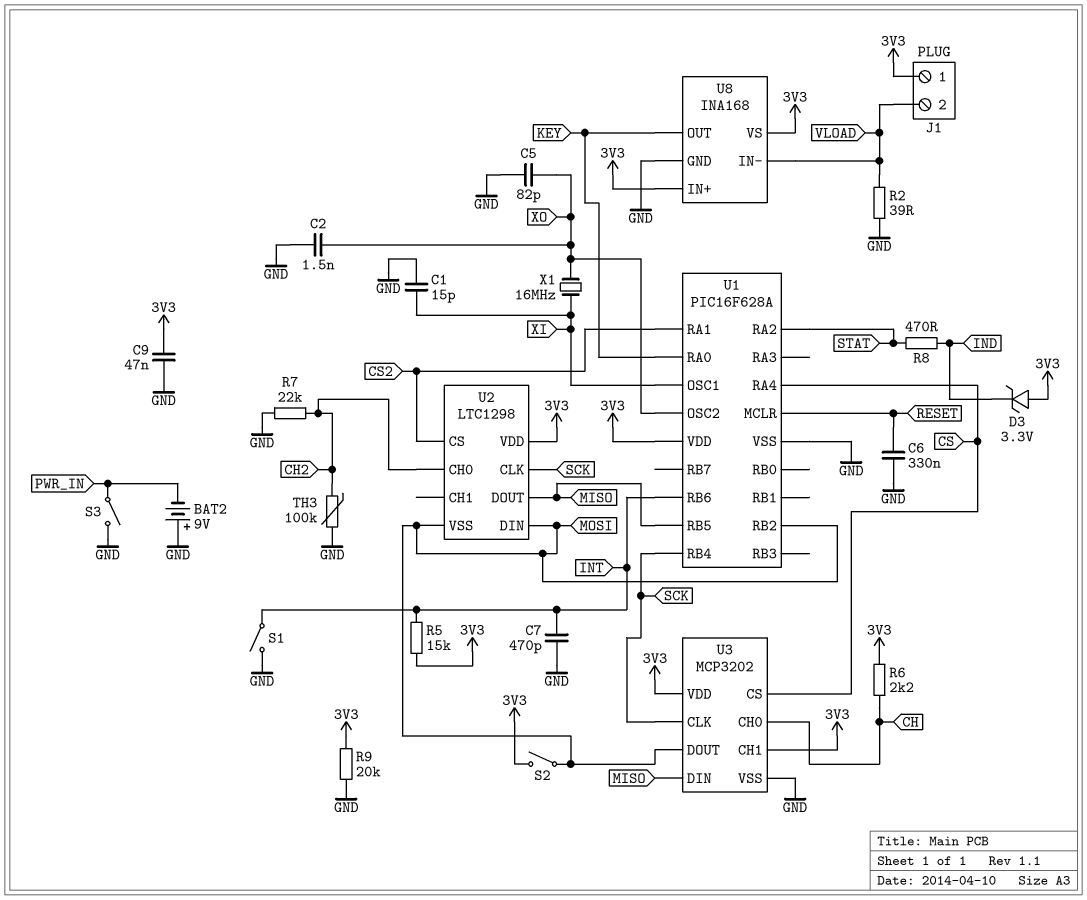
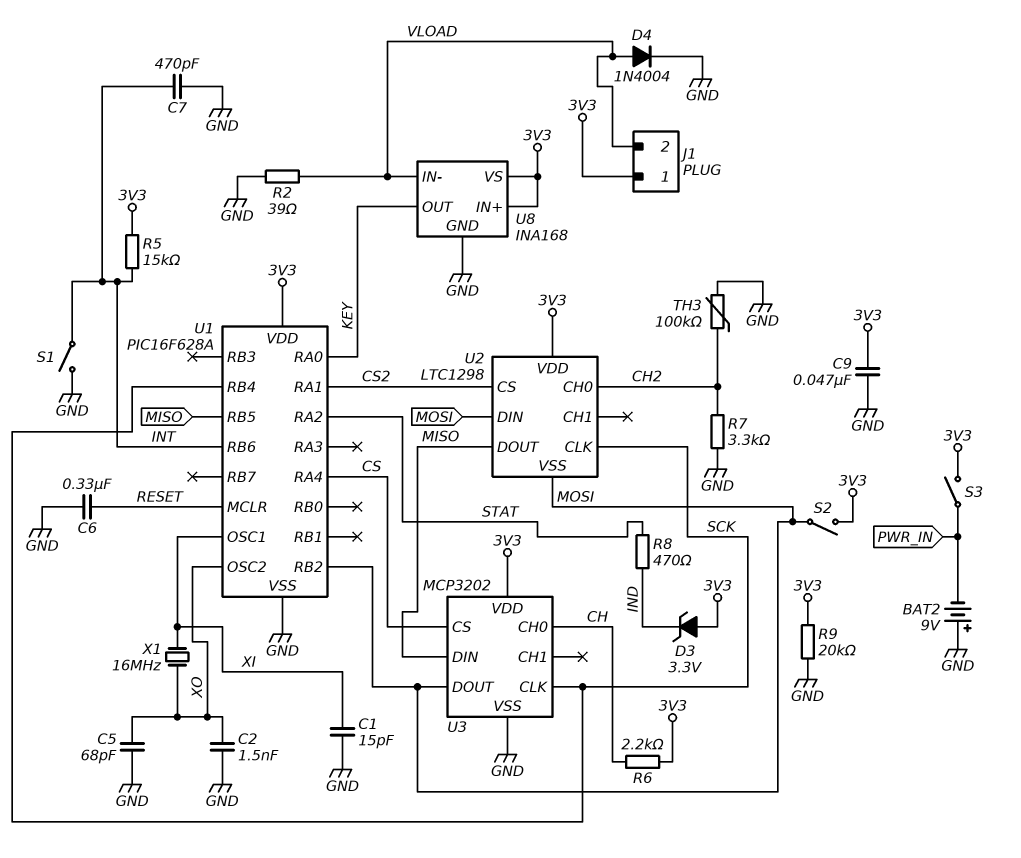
C5: 82pF (GND, XO) -> 68pF (GND, XO)
D4: none -> diode 1N4004 (A VLOAD, K GND)
R7: 22k (CH2, GND) -> 3.3k (CH2, GND)
S3: switch (GND, PWR_IN) -> switch (3V3, PWR_IN)
U3 pin CH1: 3V3 -> none

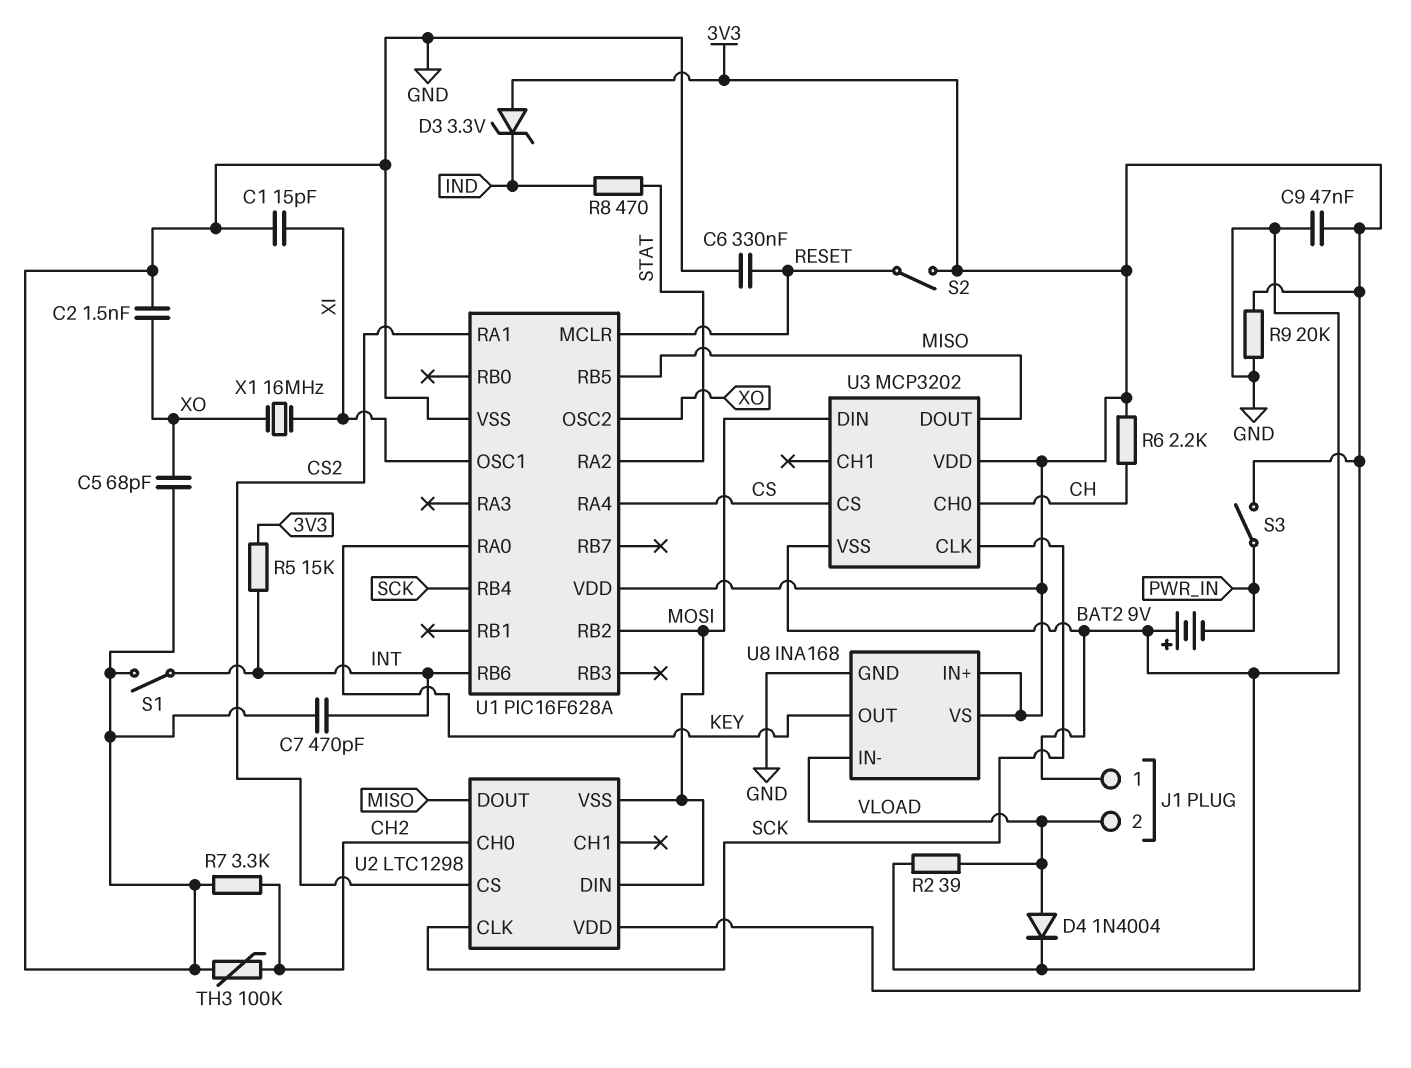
J1 pin 1: 3V3 -> GND
S2: switch (3V3, MOSI) -> switch (3V3, RESET)
U3 pin DIN: MISO -> MOSI
U3 pin DOUT: MOSI -> MISO

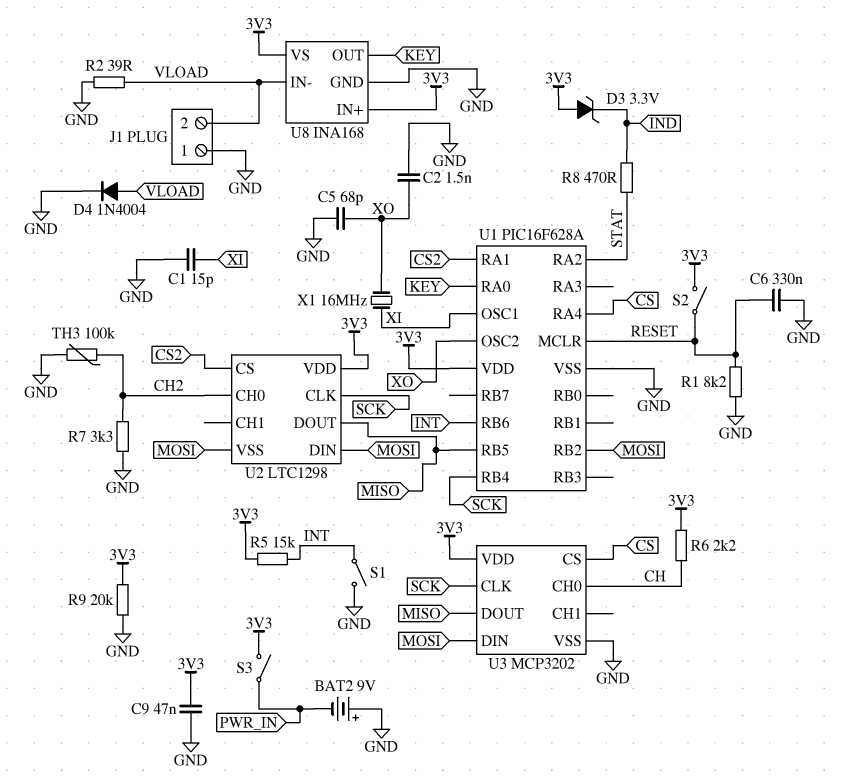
C7: 470pF (GND, INT) -> none
R1: none -> 8.2k (GND, RESET)

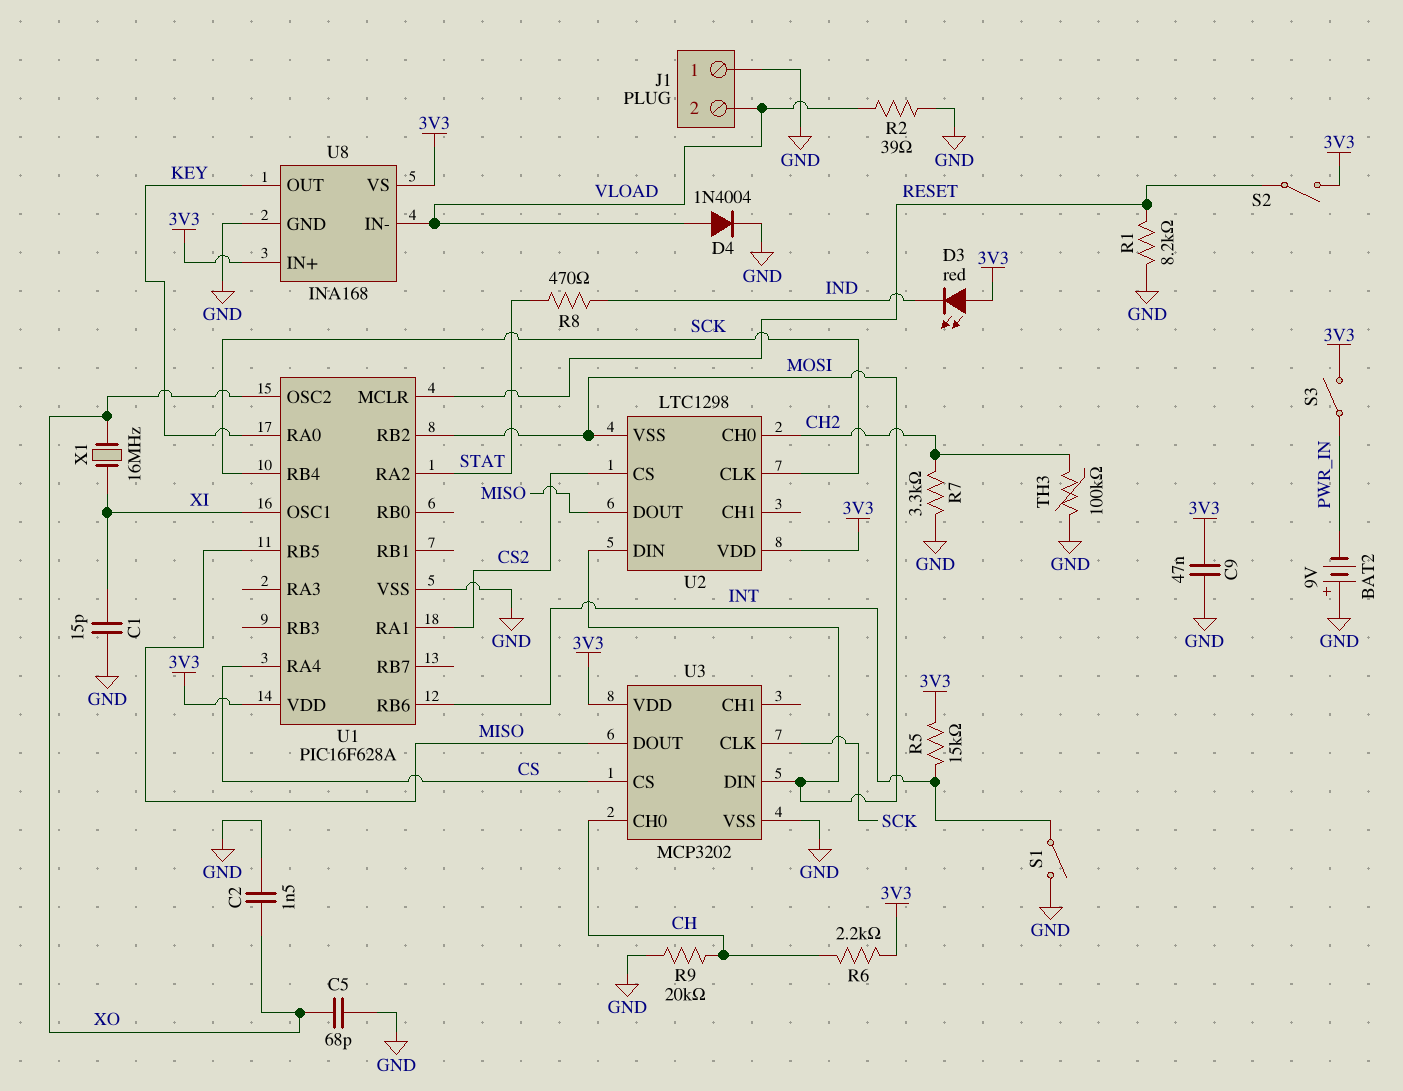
C6: 330nF (GND, RESET) -> none
D3: zener 3.3V (A 3V3, K IND) -> LED red (A 3V3, K IND)
R9: 20k (3V3, GND) -> 20k (CH, GND)

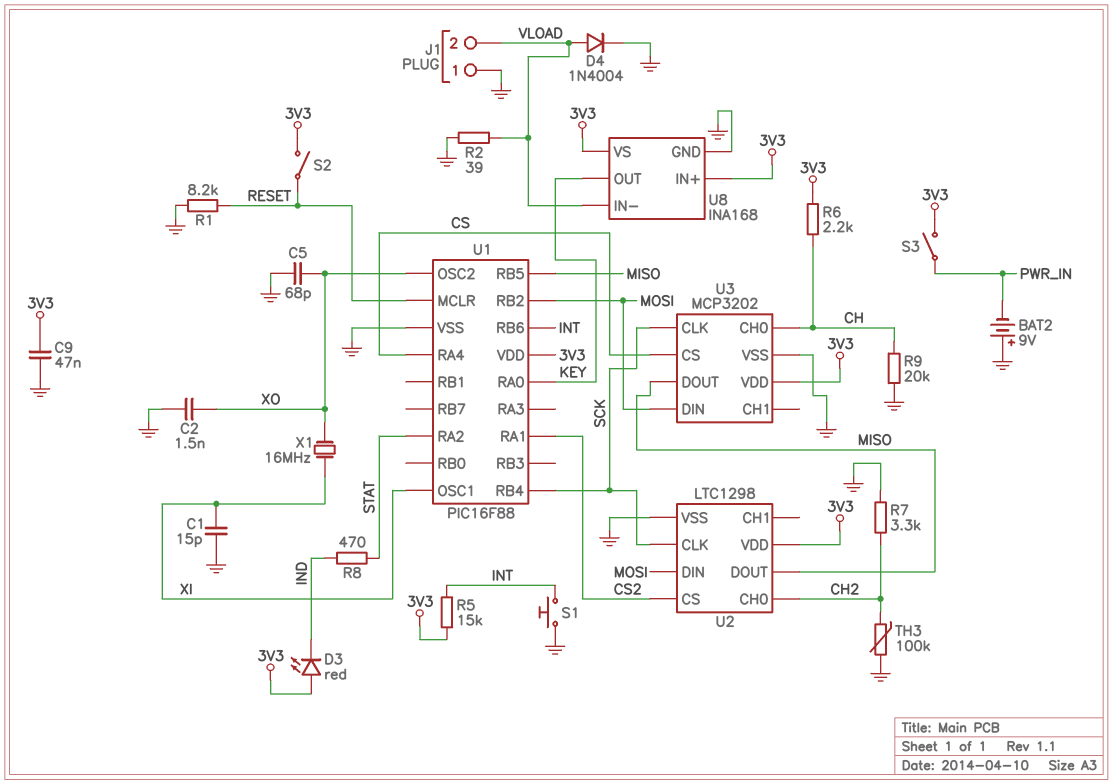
S1: switch (GND, INT) -> button (GND, INT)
U1: PIC16F628A -> PIC16F88
U2 pin VSS: MOSI -> GND

